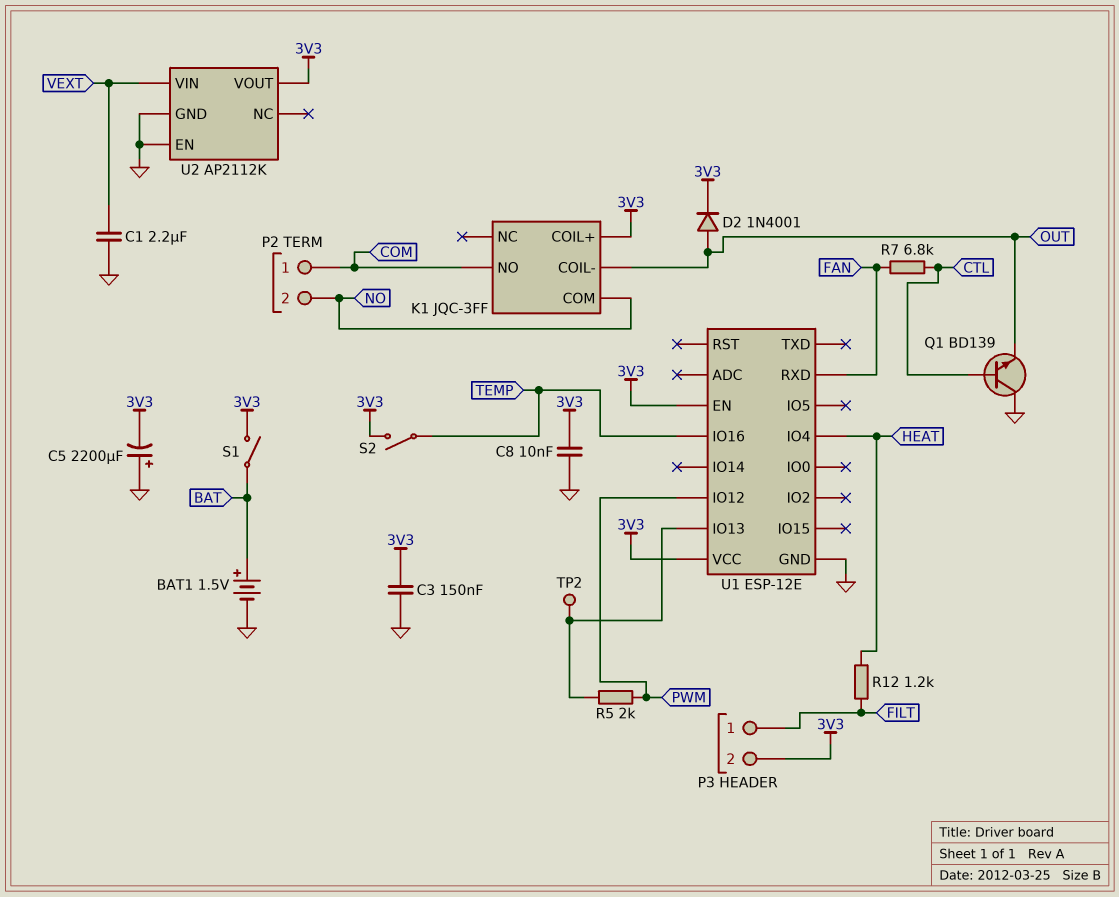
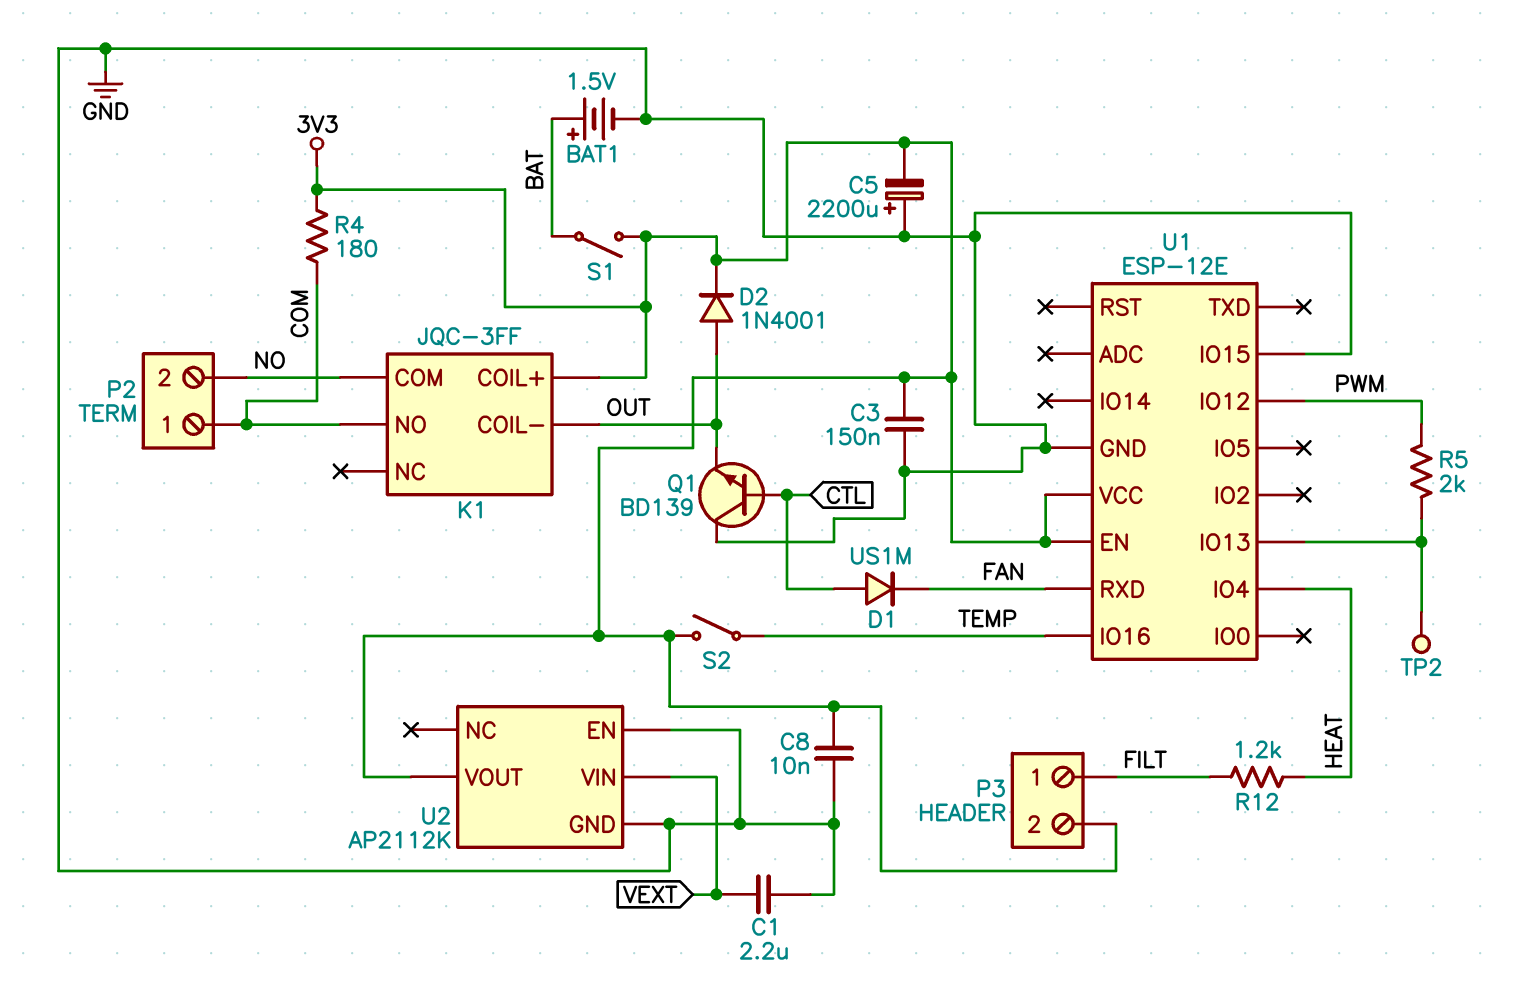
D1: none -> diode US1M (A CTL, K FAN)
R4: none -> 180 (3V3, COM)
R7: 6.8k (CTL, FAN) -> none
U1 pin IO15: none -> GND

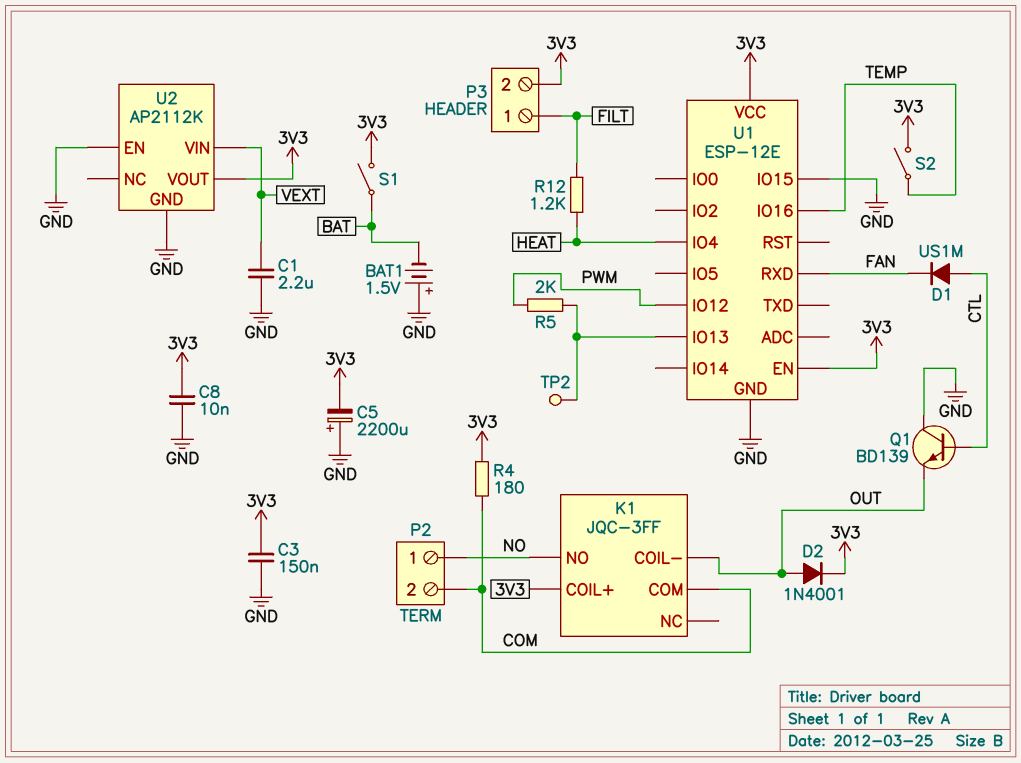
BAT1: 1.5V (plus BAT, minus GND) -> 1.5V (plus GND, minus BAT)
K1 pin COM: NO -> COM
K1 pin NO: COM -> NO
P2 pin 1: COM -> NO
P2 pin 2: NO -> COM

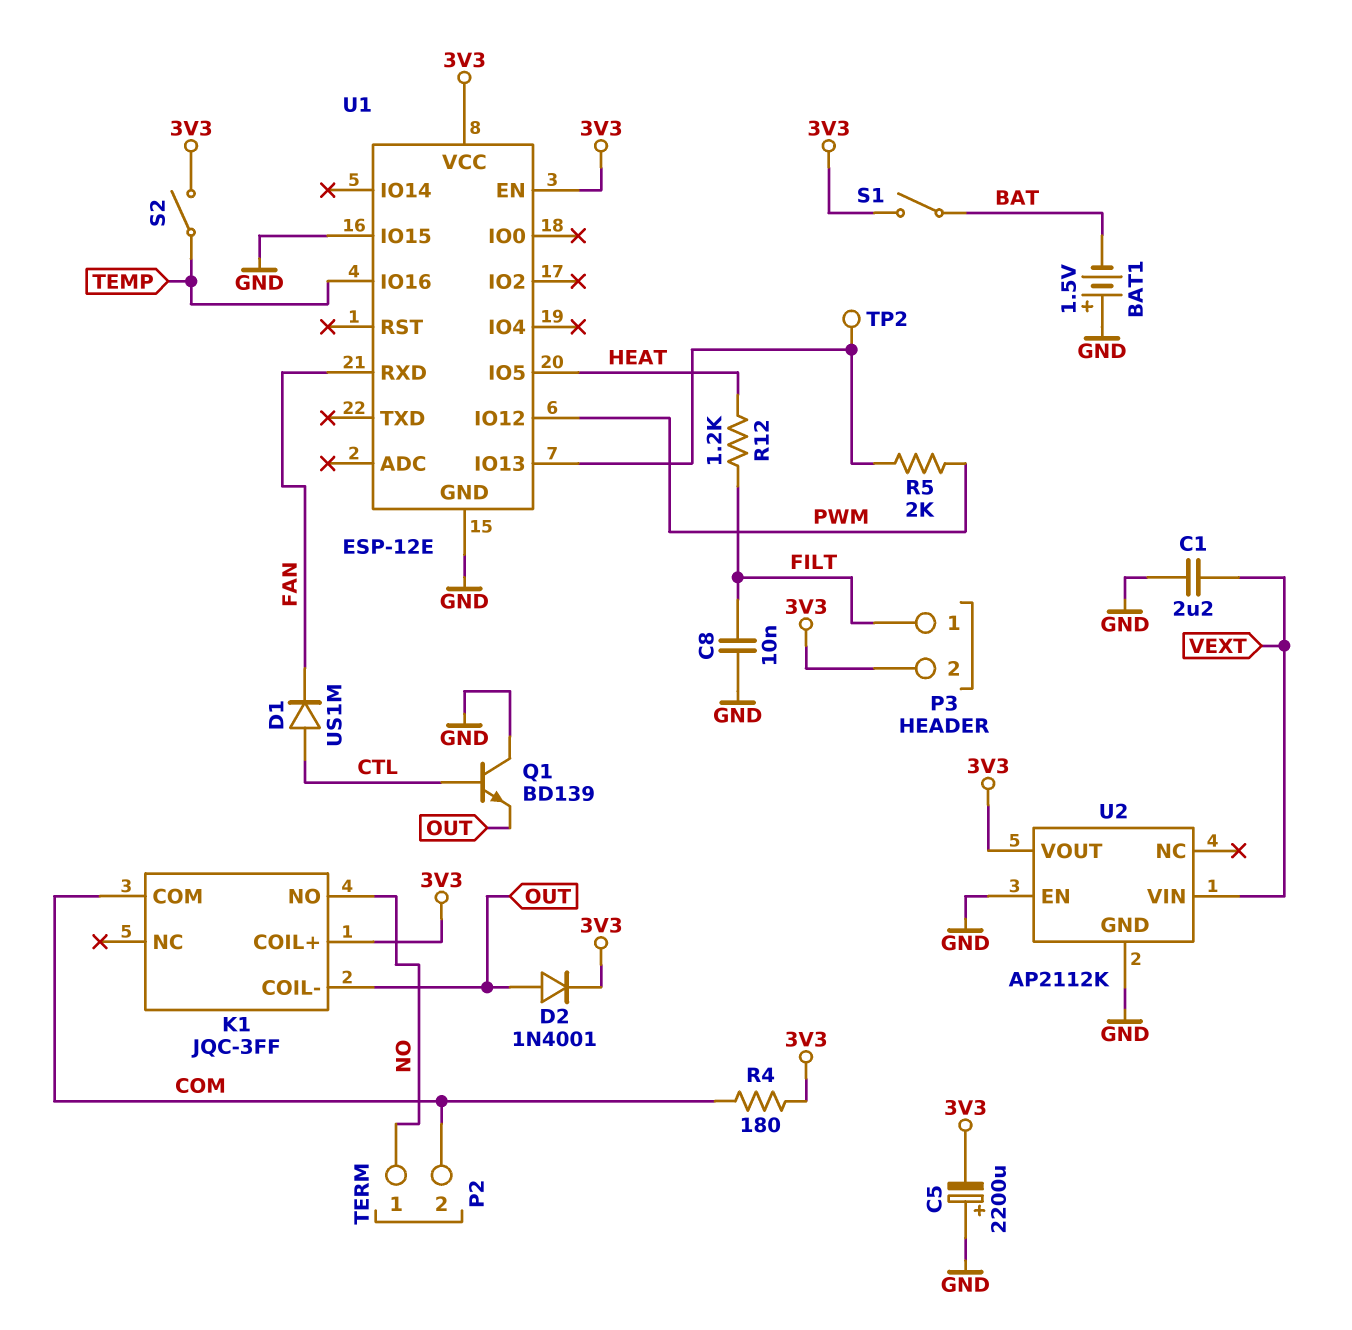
C3: 150nF (3V3, GND) -> none
C8: 10nF (3V3, GND) -> 10nF (FILT, GND)
U1 pin IO4: HEAT -> none
U1 pin IO5: none -> HEAT

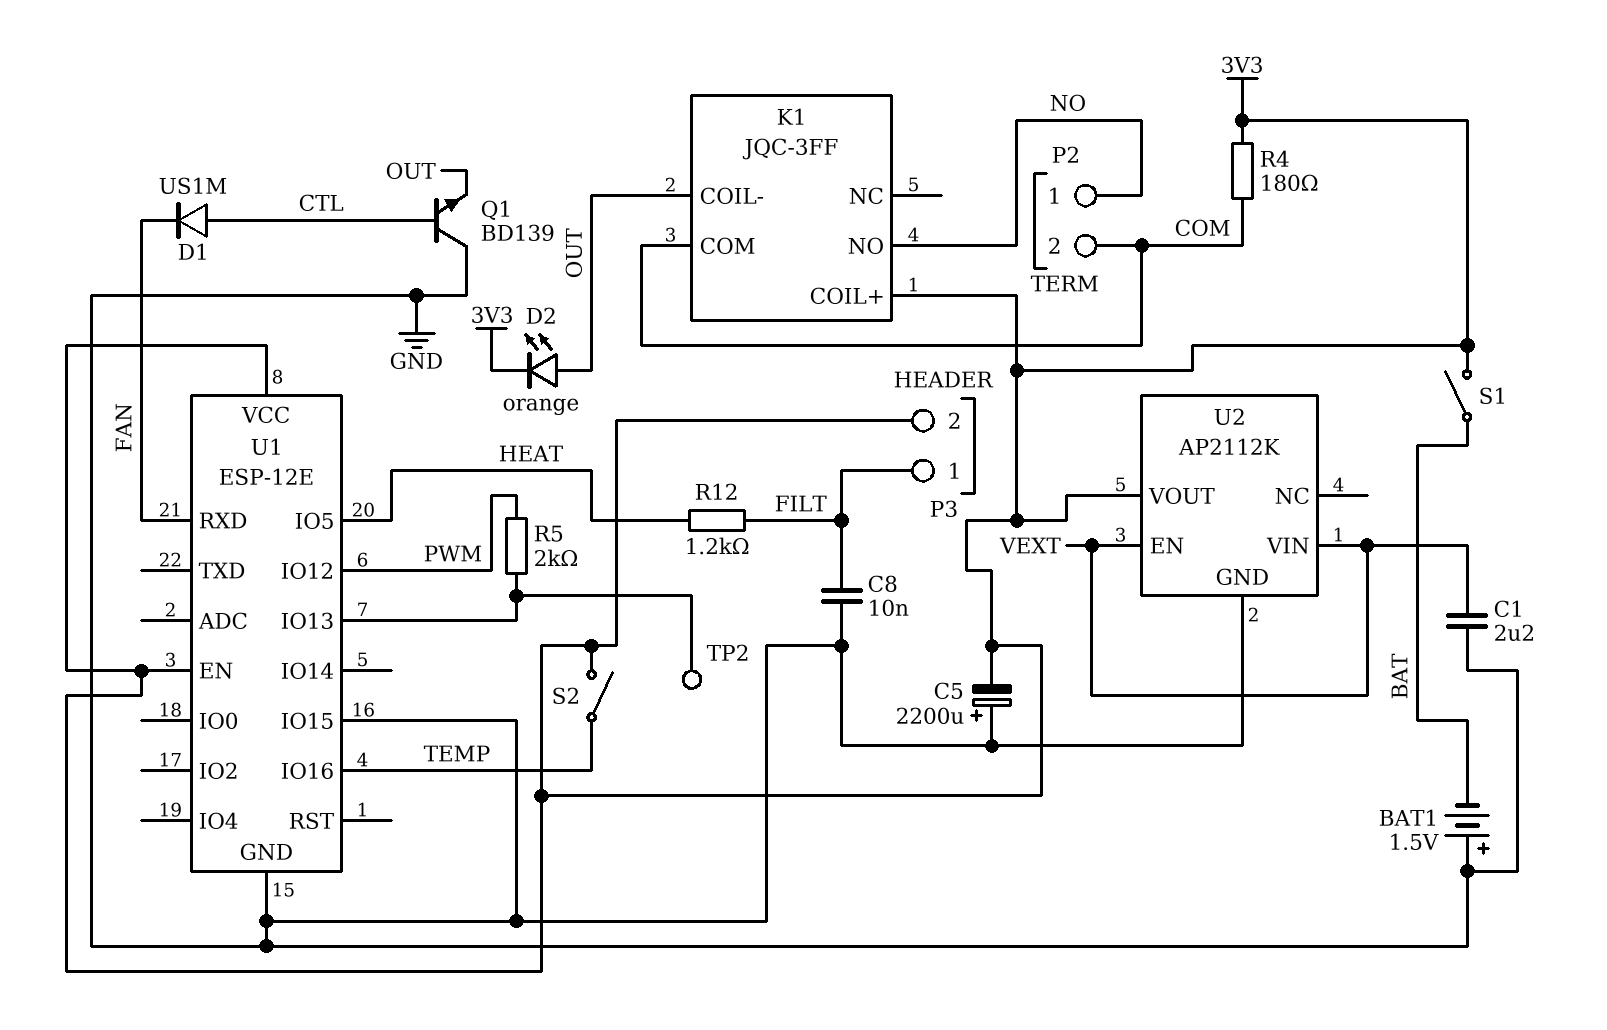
D2: diode 1N4001 (A OUT, K 3V3) -> LED orange (A OUT, K 3V3)
U2 pin EN: GND -> VEXT

